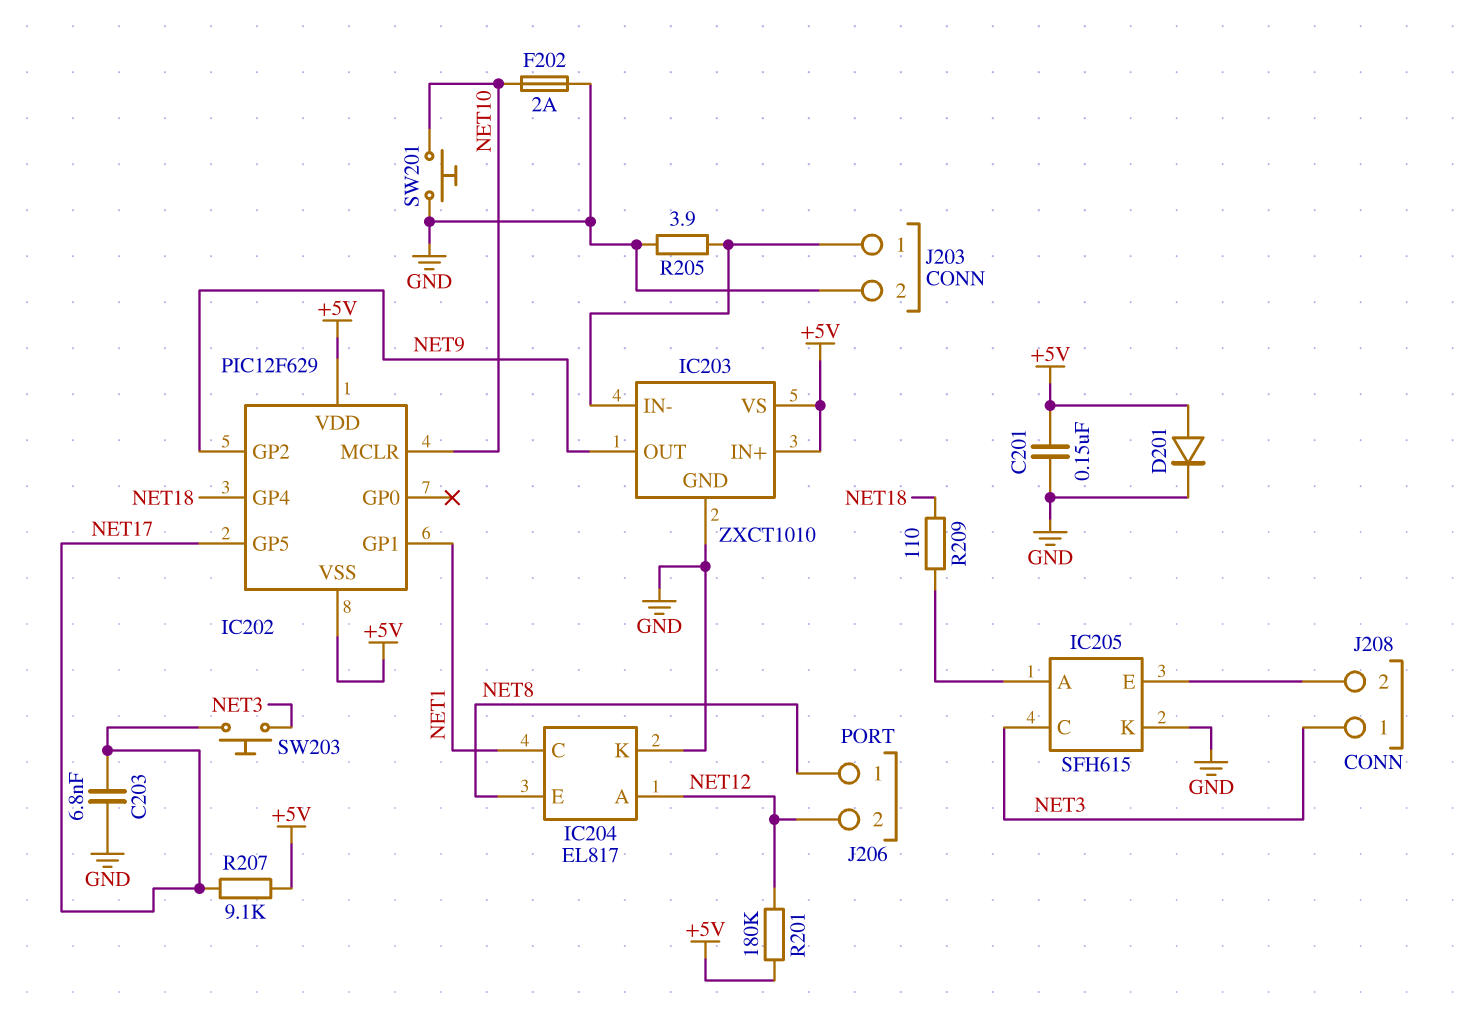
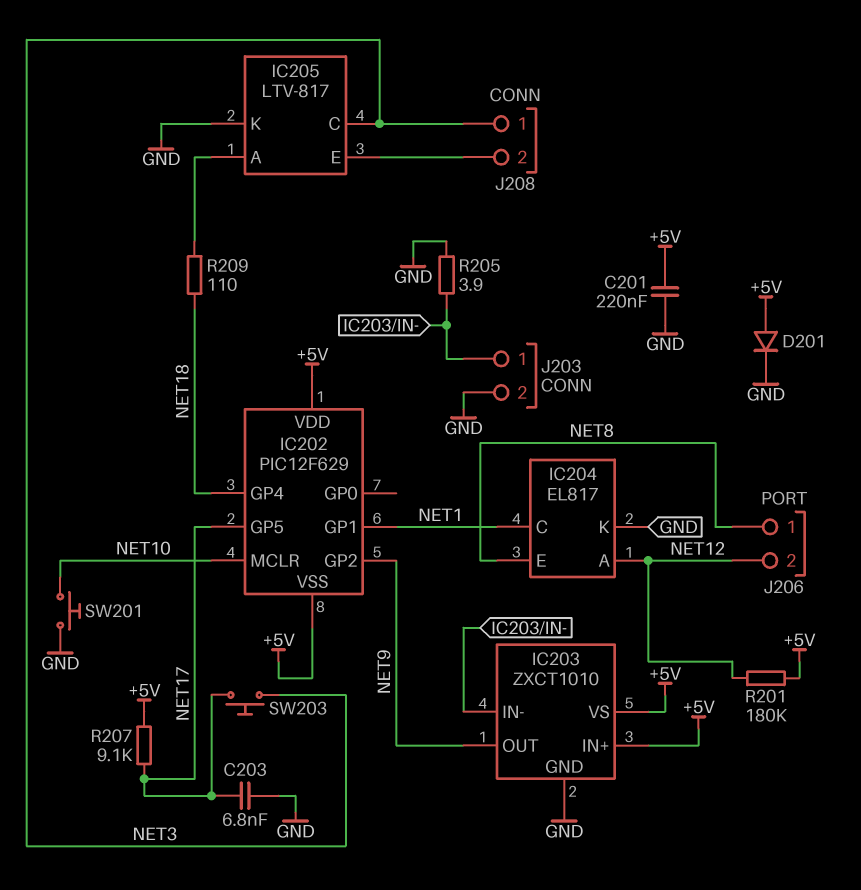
C201: 150nF (+5V, GND) -> 220nF (+5V, GND)
F202: 2A (GND, NET10) -> none
IC205: SFH615 -> LTV-817

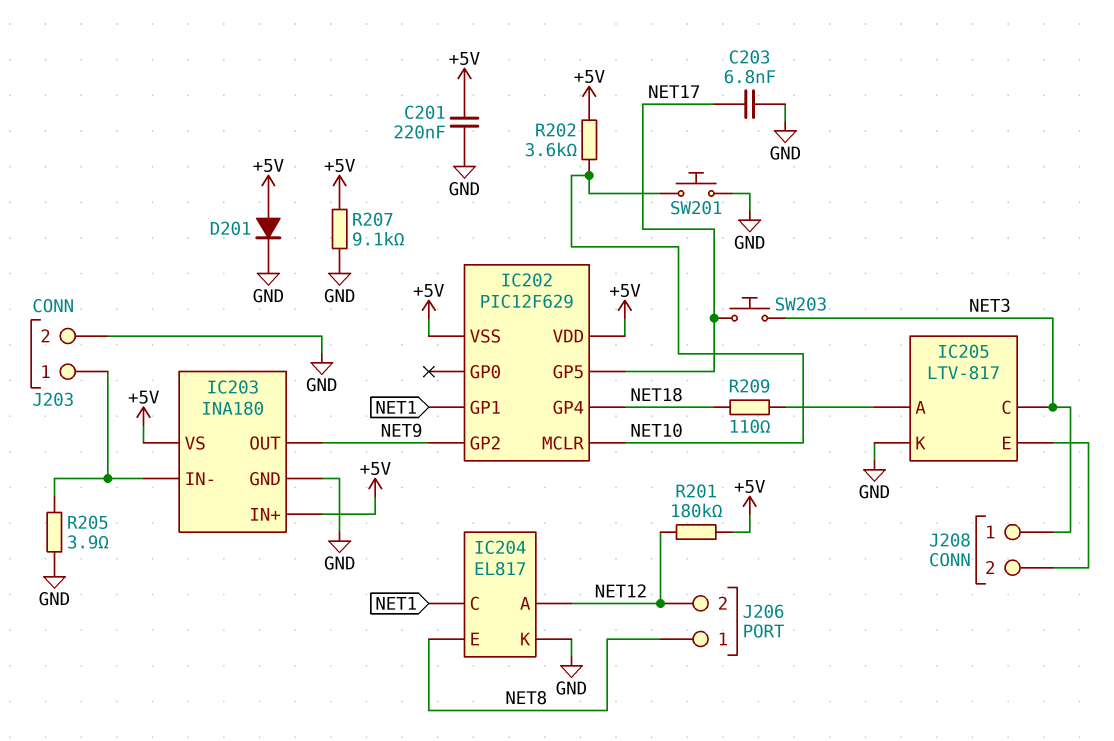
IC203: ZXCT1010 -> INA180
R202: none -> 3.6k (+5V, NET10)
R207: 9.1k (+5V, NET17) -> 9.1k (+5V, GND)

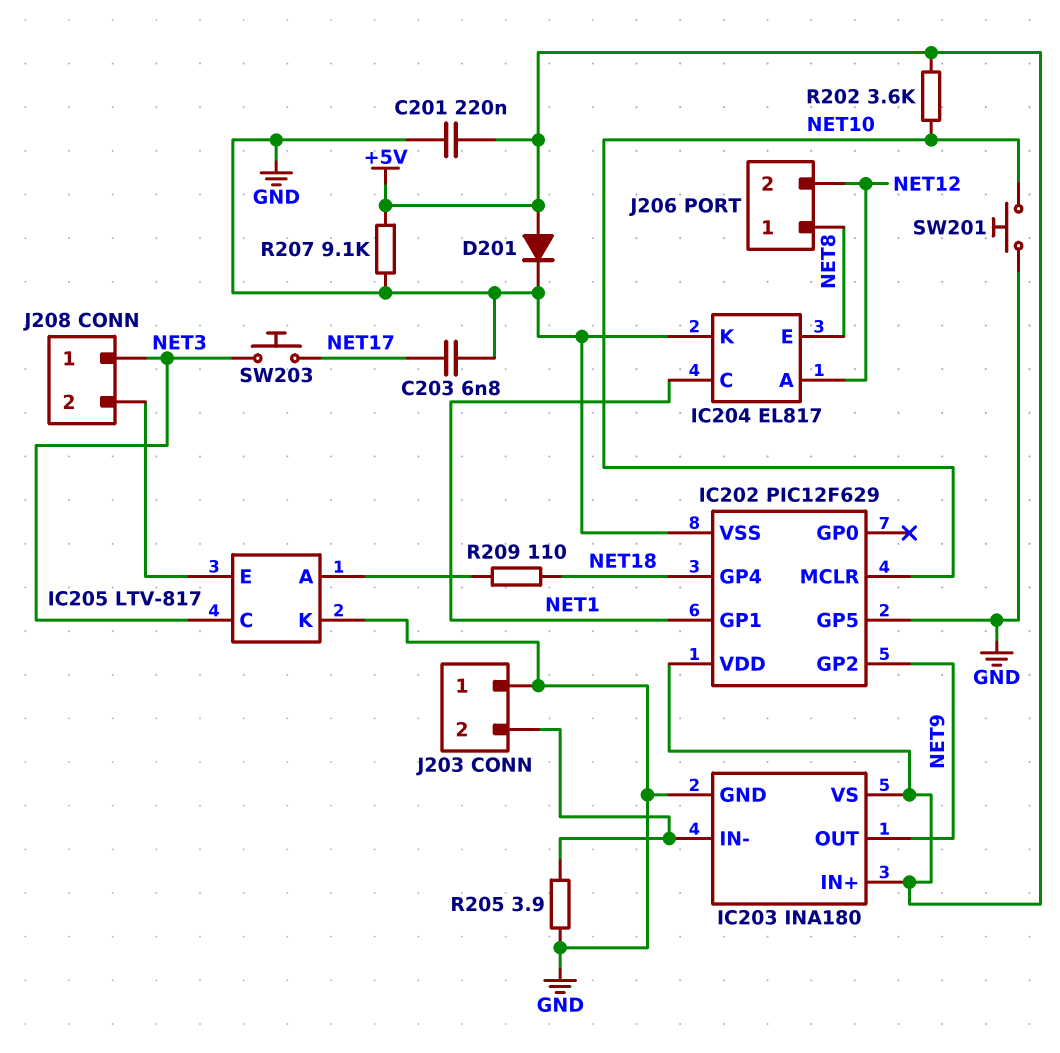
IC202 pin GP5: NET17 -> GND
IC202 pin VSS: +5V -> GND
J203 pin 1: IC203/IN- -> GND
J203 pin 2: GND -> IC203/IN-
R201: 180k (+5V, NET12) -> none

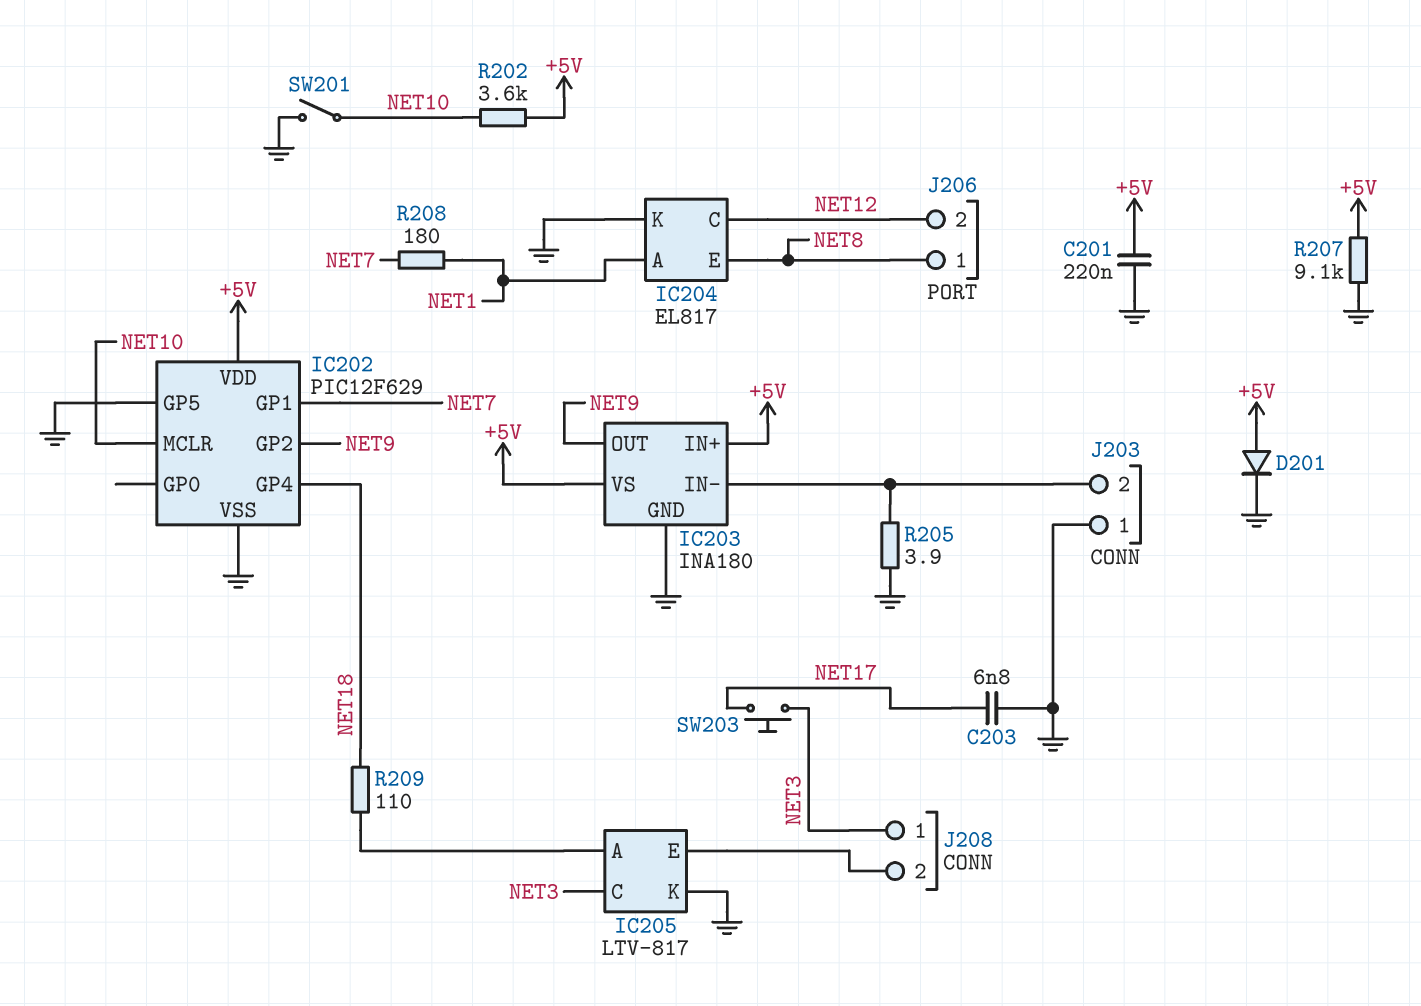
IC202 pin GP1: NET1 -> NET7
IC204 pin A: NET12 -> NET1
IC204 pin C: NET1 -> NET12
R208: none -> 180 (NET1, NET7)
SW201: button (GND, NET10) -> switch (GND, NET10)

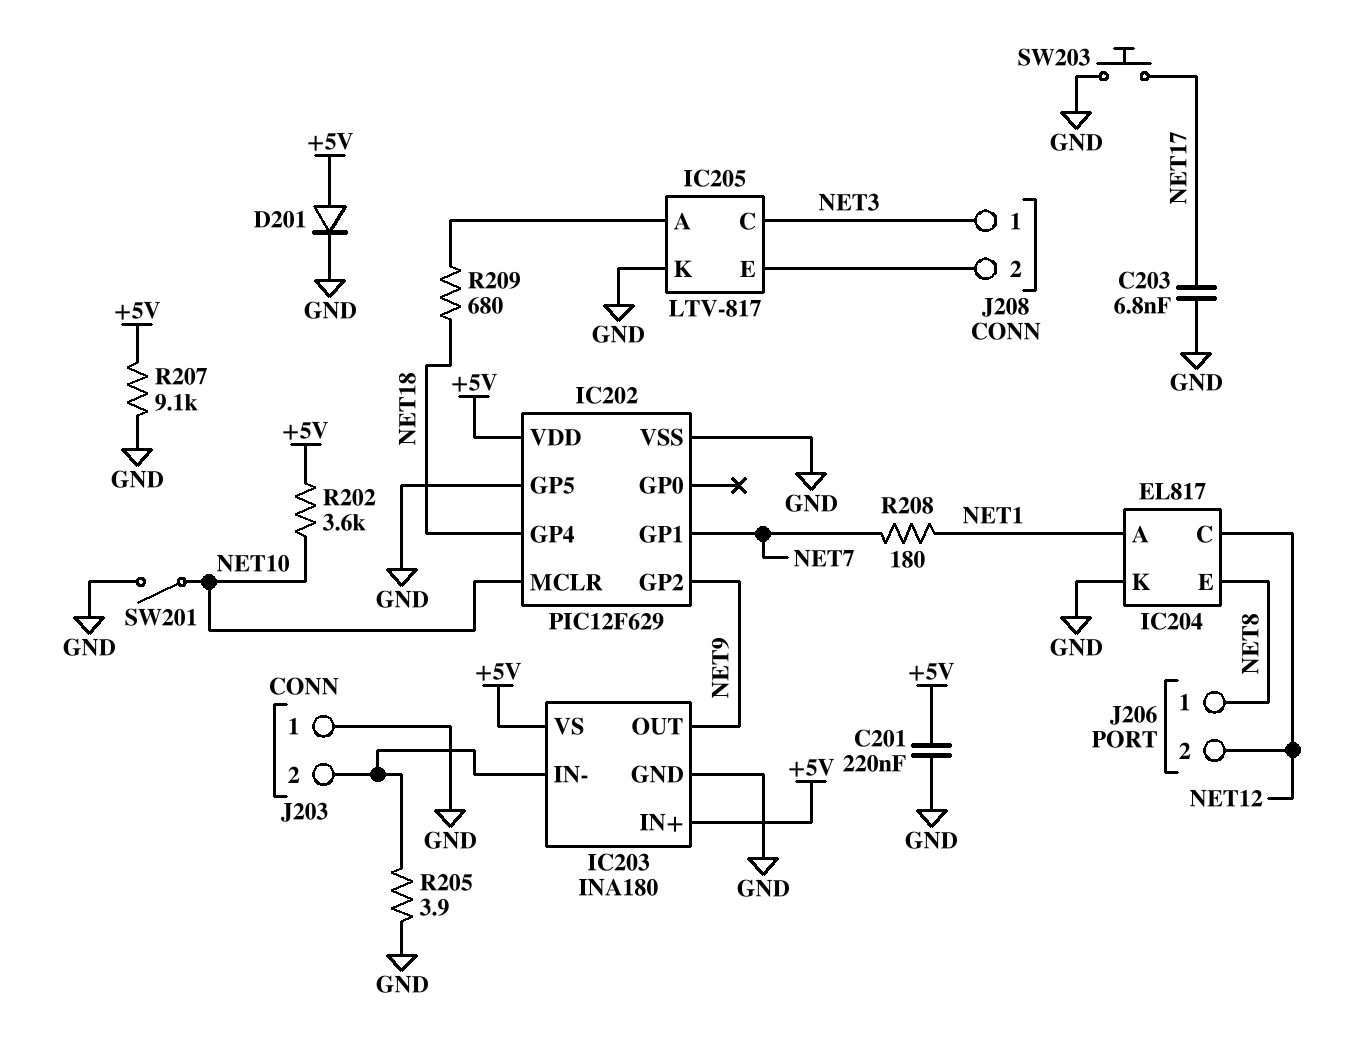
R209: 110 (IC205/A, NET18) -> 680 (IC205/A, NET18)
SW203: button (NET3, NET17) -> button (GND, NET17)

